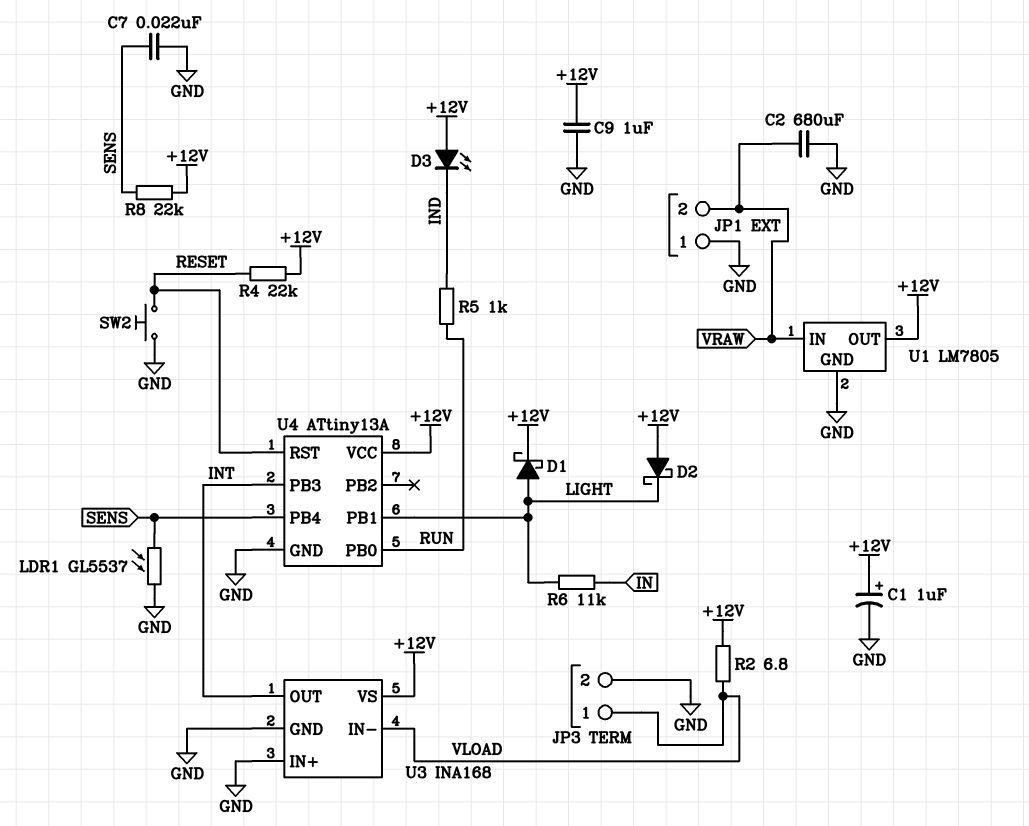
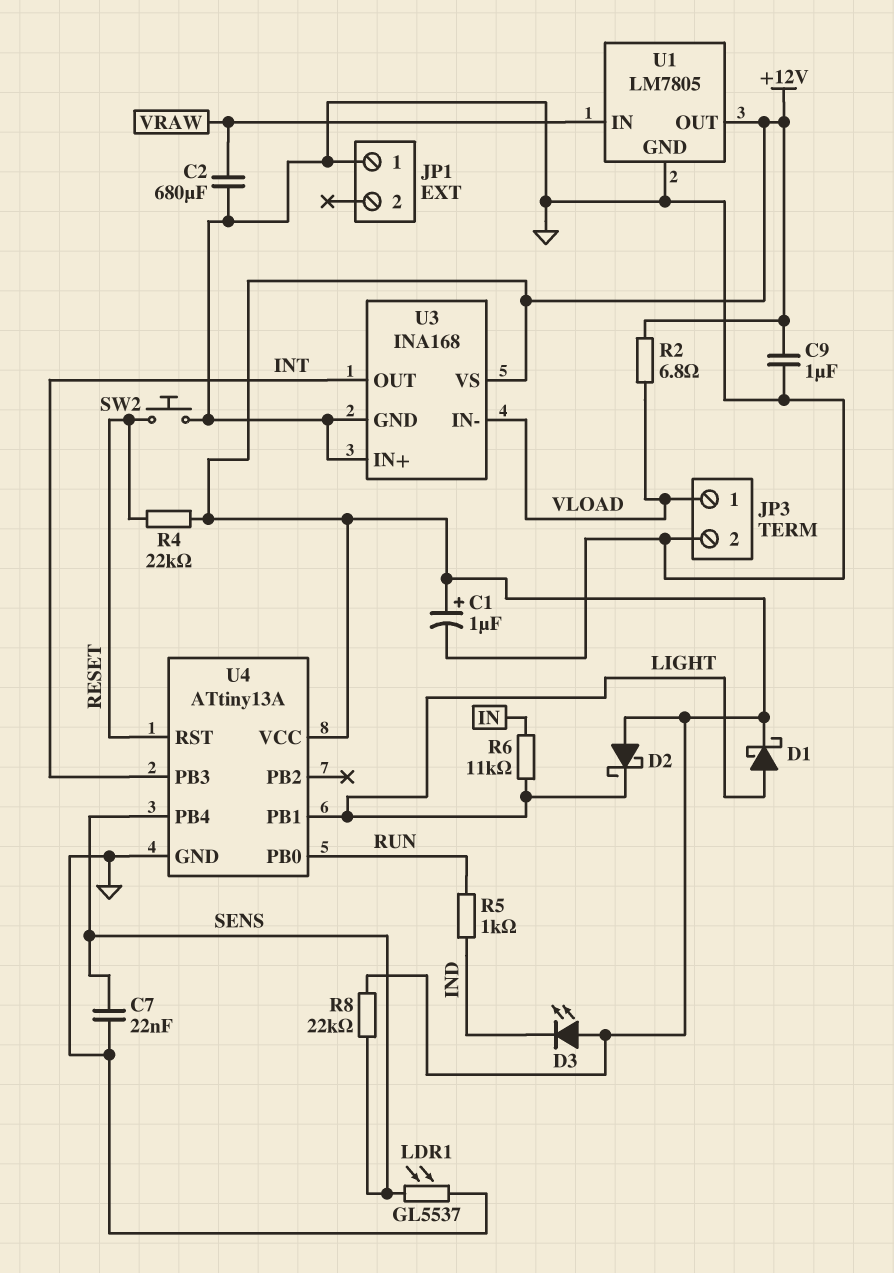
JP1 pin 2: VRAW -> none

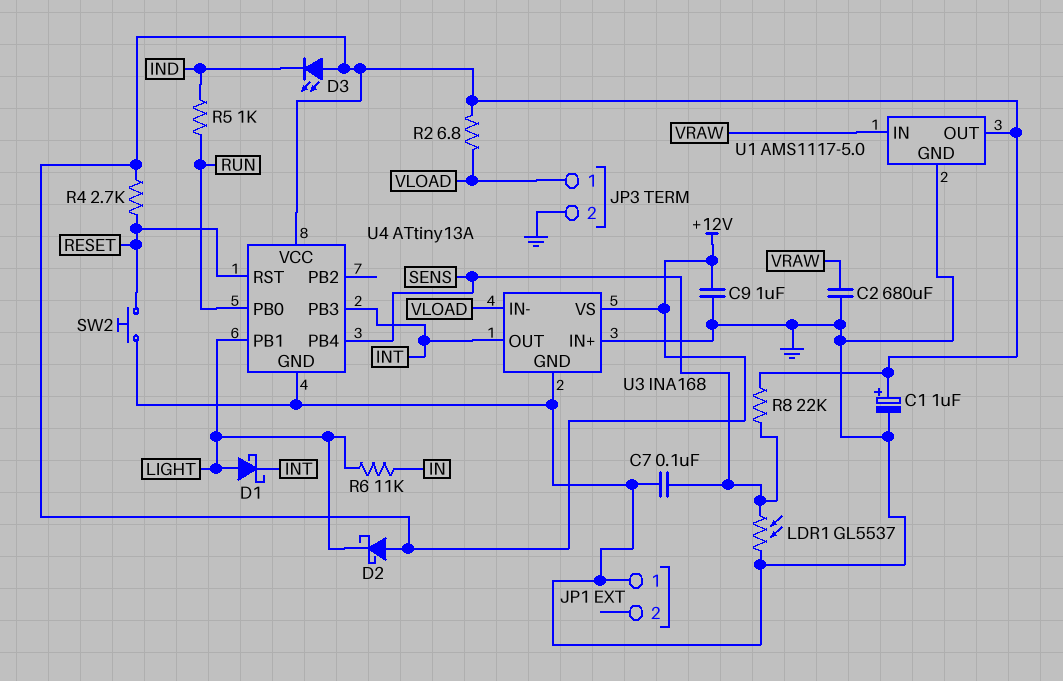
C7: 22nF (GND, SENS) -> 100nF (GND, SENS)
D1: schottky (A LIGHT, K +12V) -> schottky (A LIGHT, K INT)
R4: 22k (+12V, RESET) -> 2.7k (+12V, RESET)
U1: LM7805 -> AMS1117-5.0

